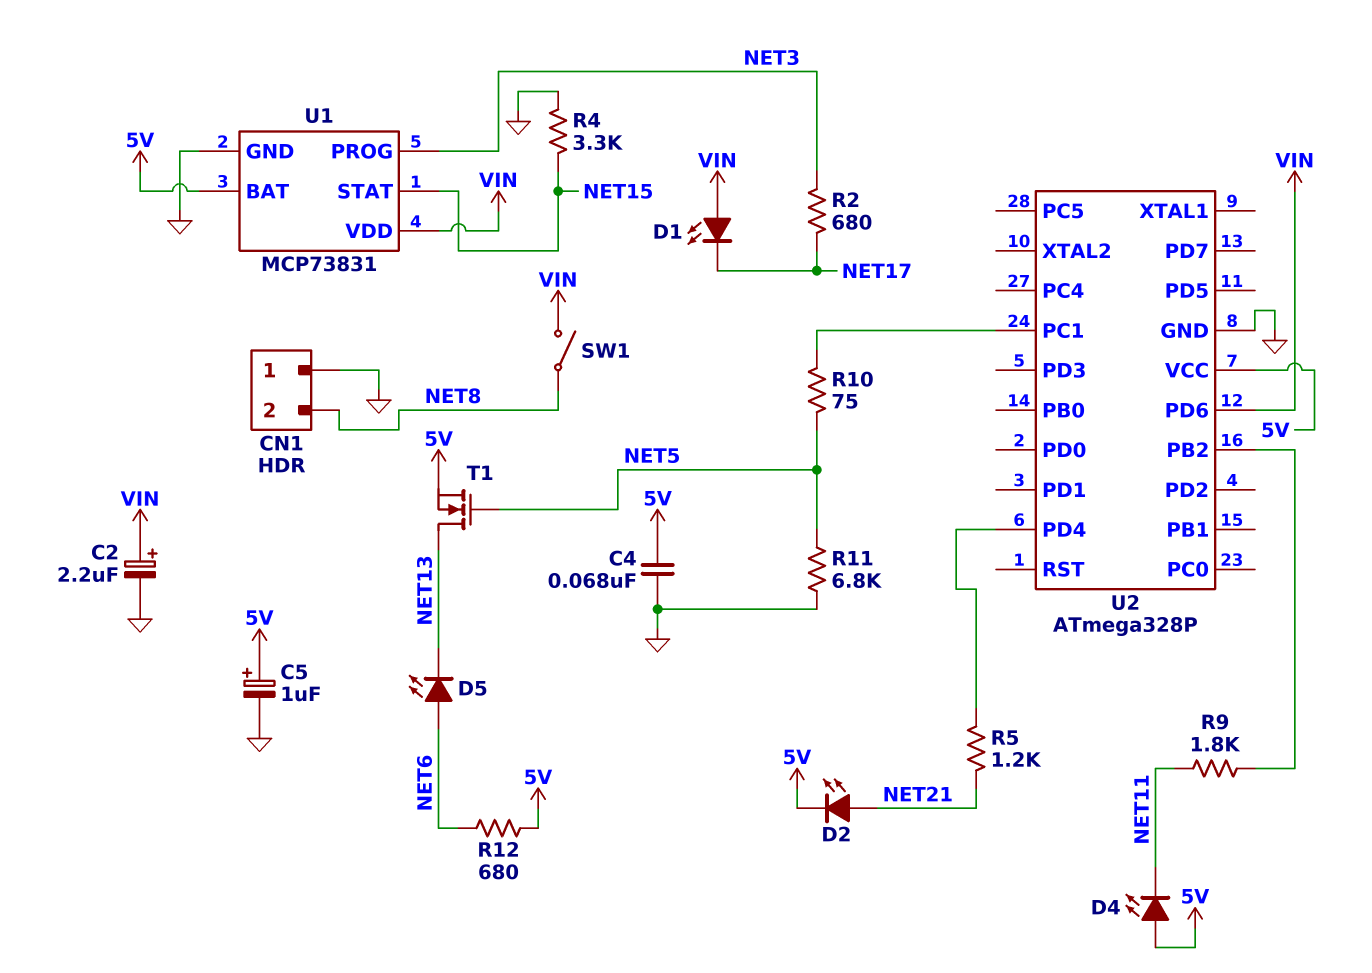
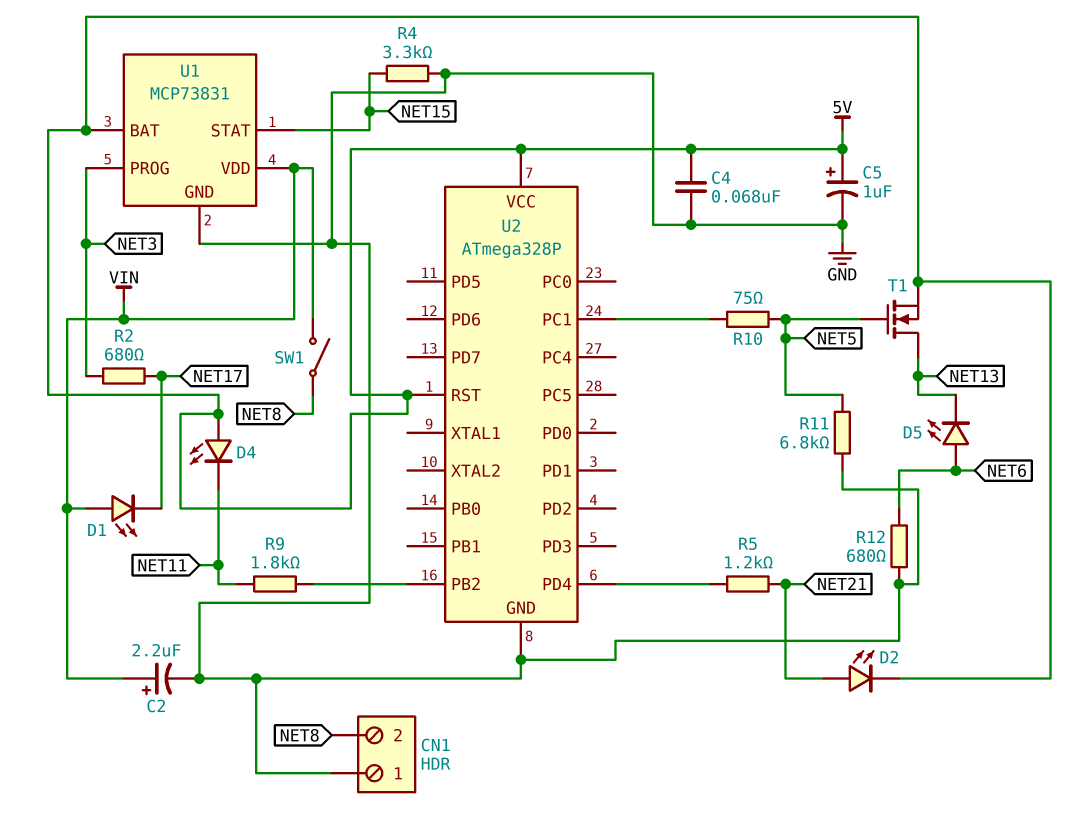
R12: 680 (5V, NET6) -> 680 (GND, NET6)
U2 pin PD6: VIN -> none
U2 pin RST: none -> 5V

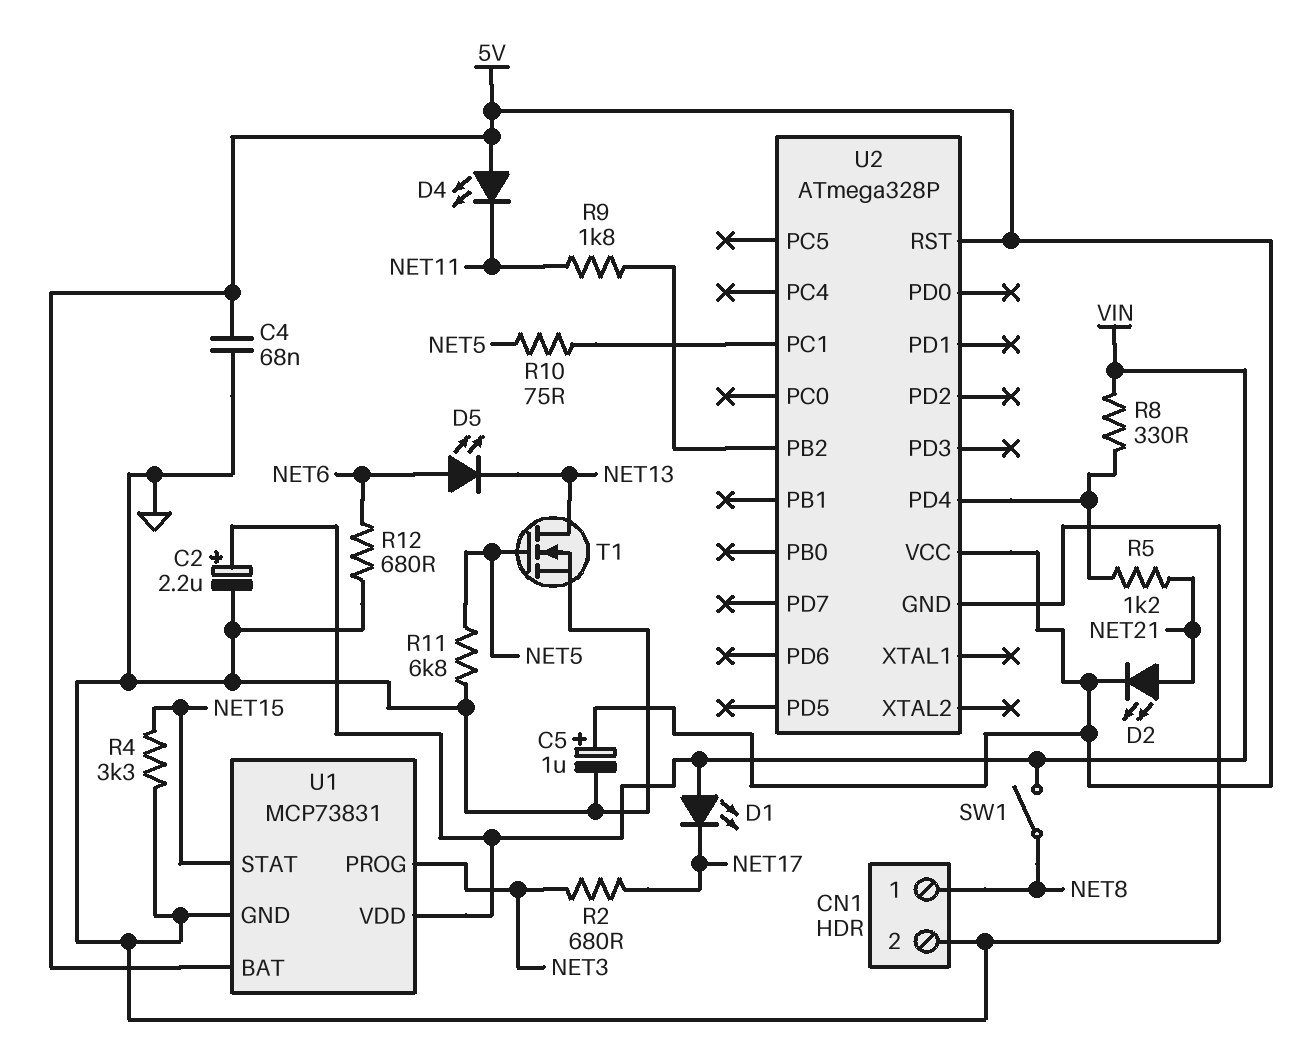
CN1 pin 1: GND -> NET8
CN1 pin 2: NET8 -> GND
R8: none -> 330 (U2/PD4, VIN)
T1: NMOS (G NET5, D NET13, S 5V) -> NMOS (G NET5, D NET13, S GND)

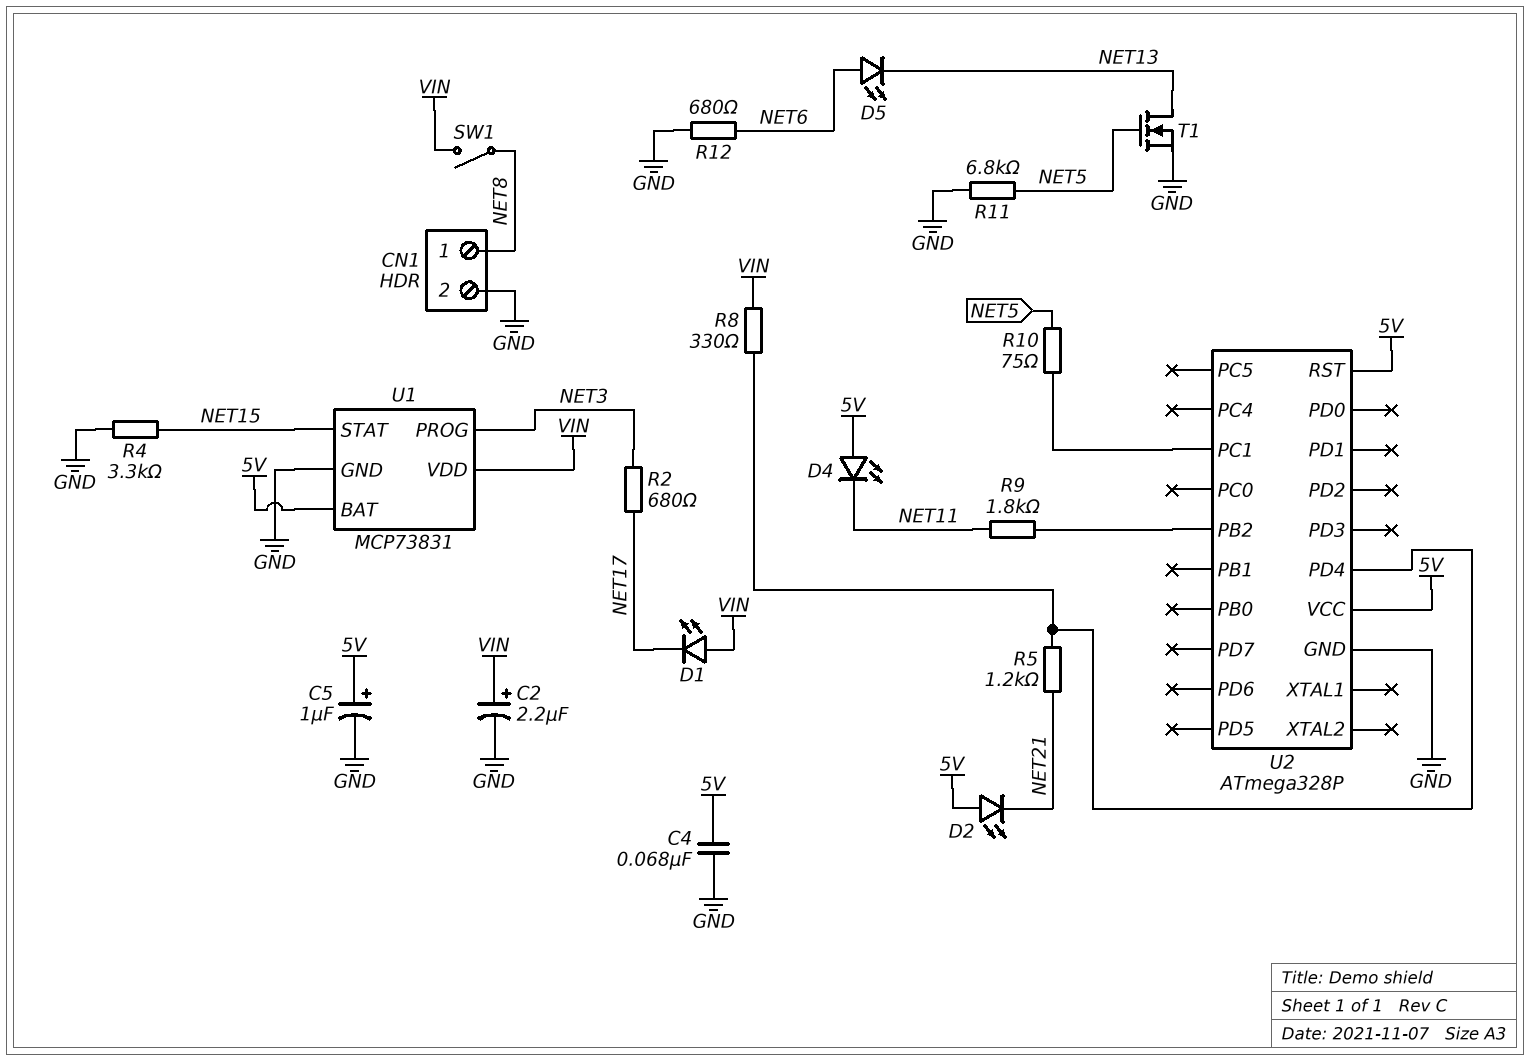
D2: LED (A NET21, K 5V) -> LED (A 5V, K NET21)

